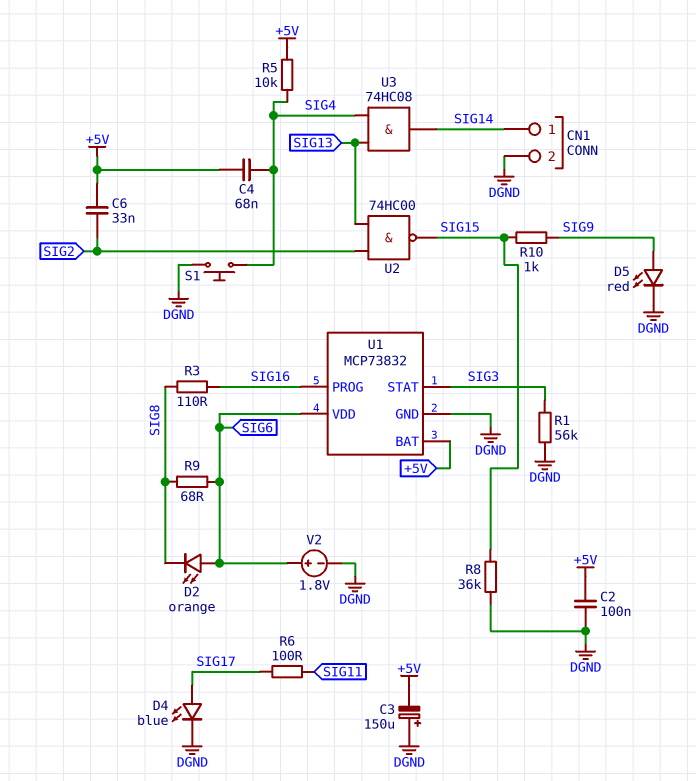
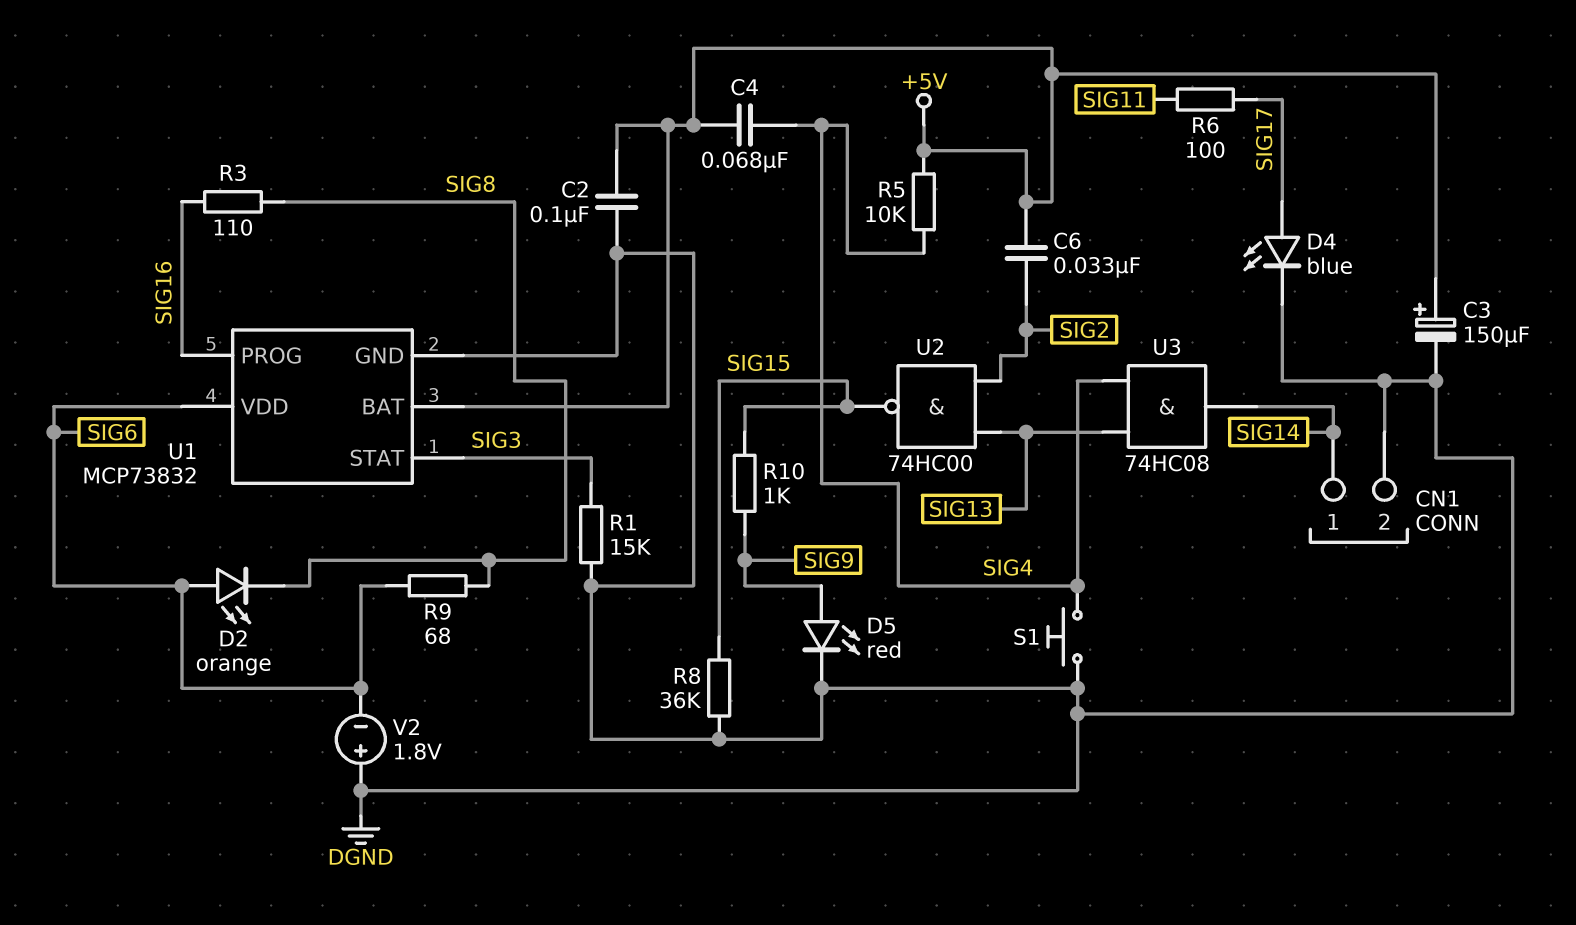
C3: 150uF (plus DGND, minus +5V) -> 150uF (plus +5V, minus DGND)
R1: 56k (DGND, SIG3) -> 15k (DGND, SIG3)
V2: 1.8V (plus SIG6, minus DGND) -> 1.8V (plus DGND, minus SIG6)

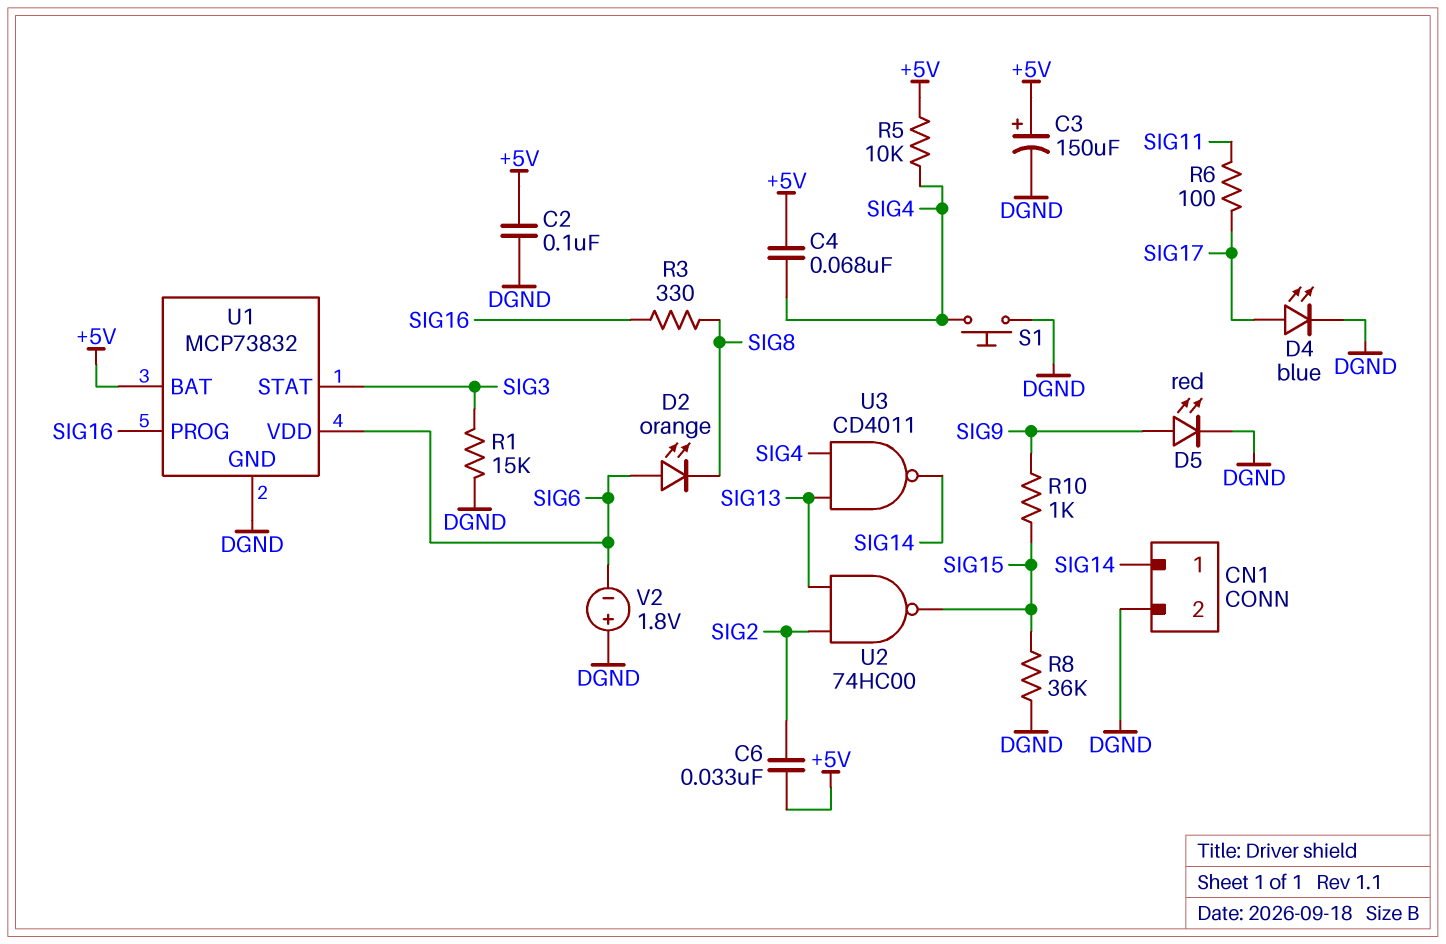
R3: 110 (SIG8, SIG16) -> 330 (SIG8, SIG16)
R9: 68 (SIG6, SIG8) -> none
U3: AND 74HC08 (in SIG4, in SIG13, out SIG14) -> NAND CD4011 (in SIG4, in SIG13, out SIG14)

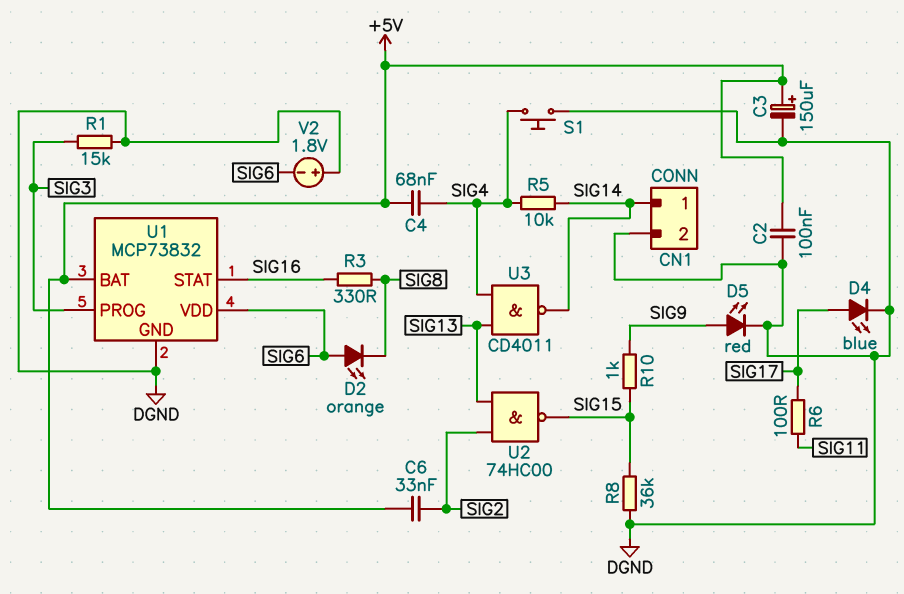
R5: 10k (+5V, SIG4) -> 10k (SIG4, SIG14)
U1 pin PROG: SIG16 -> SIG3
U1 pin STAT: SIG3 -> SIG16

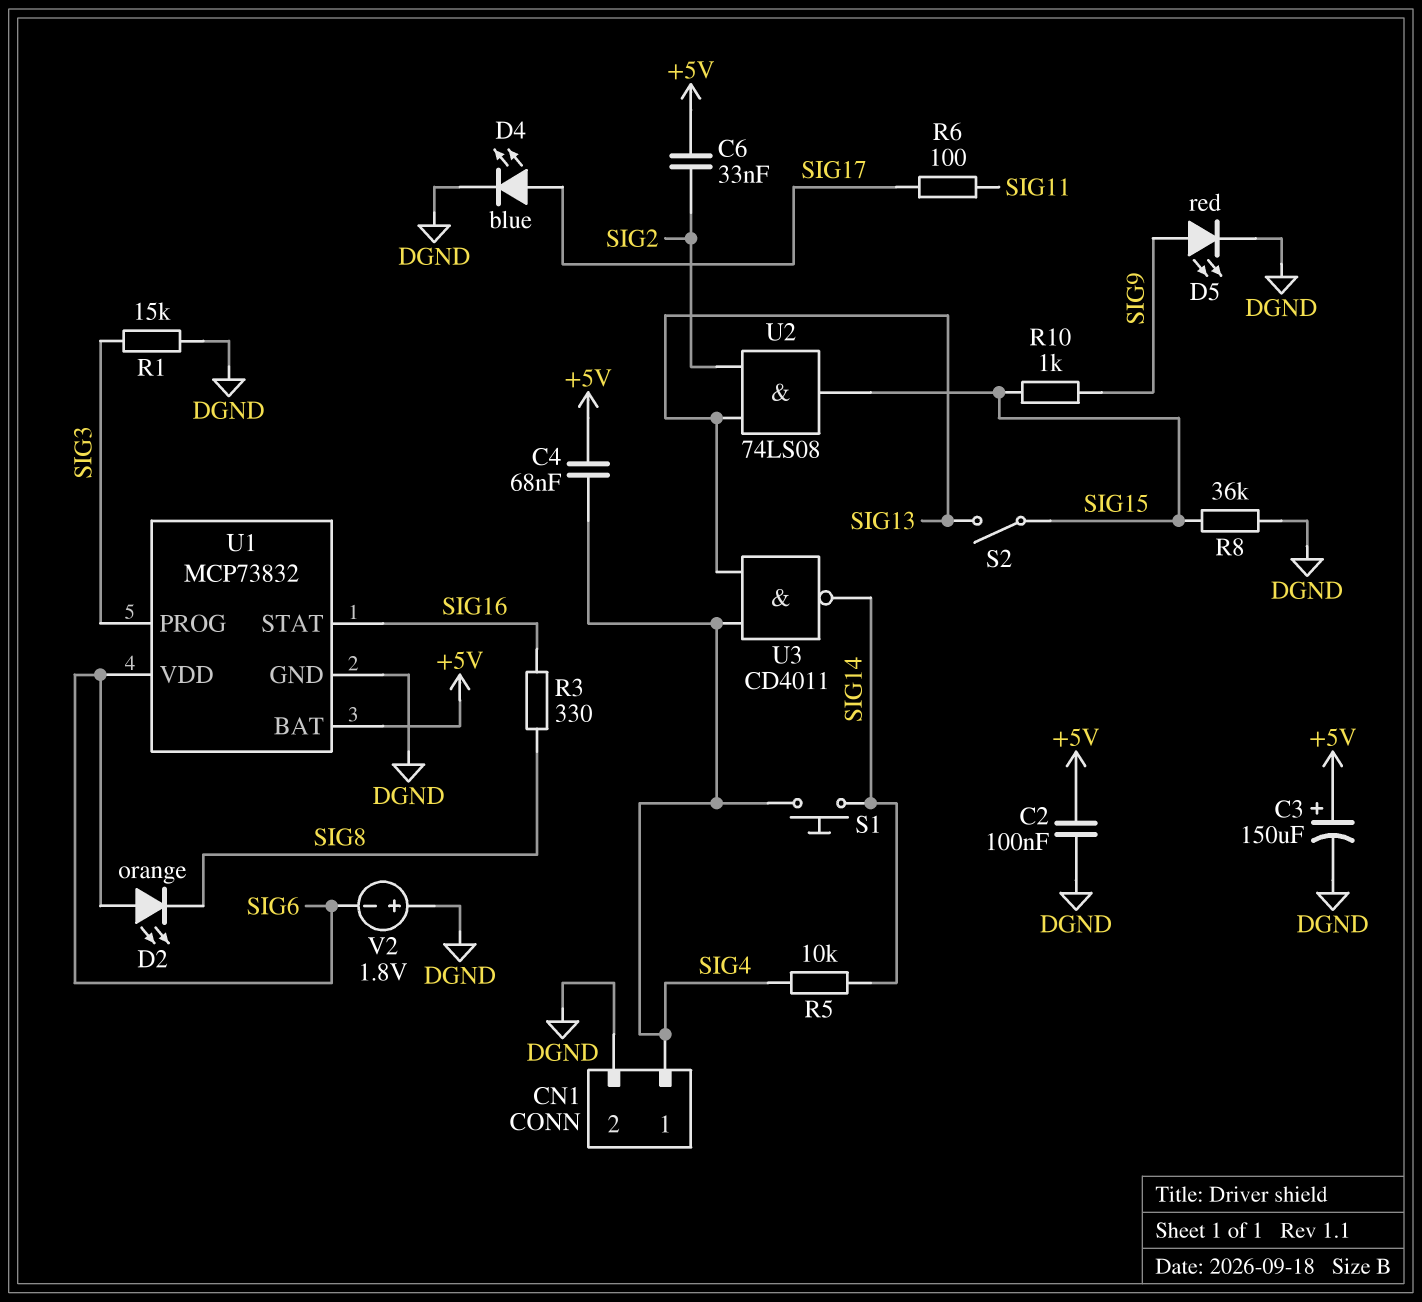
CN1 pin 1: SIG14 -> SIG4
S1: button (DGND, SIG4) -> button (SIG4, SIG14)
S2: none -> switch (SIG13, SIG15)
U2: NAND 74HC00 (in SIG2, in SIG13, out SIG15) -> AND 74LS08 (in SIG2, in SIG13, out SIG15)

